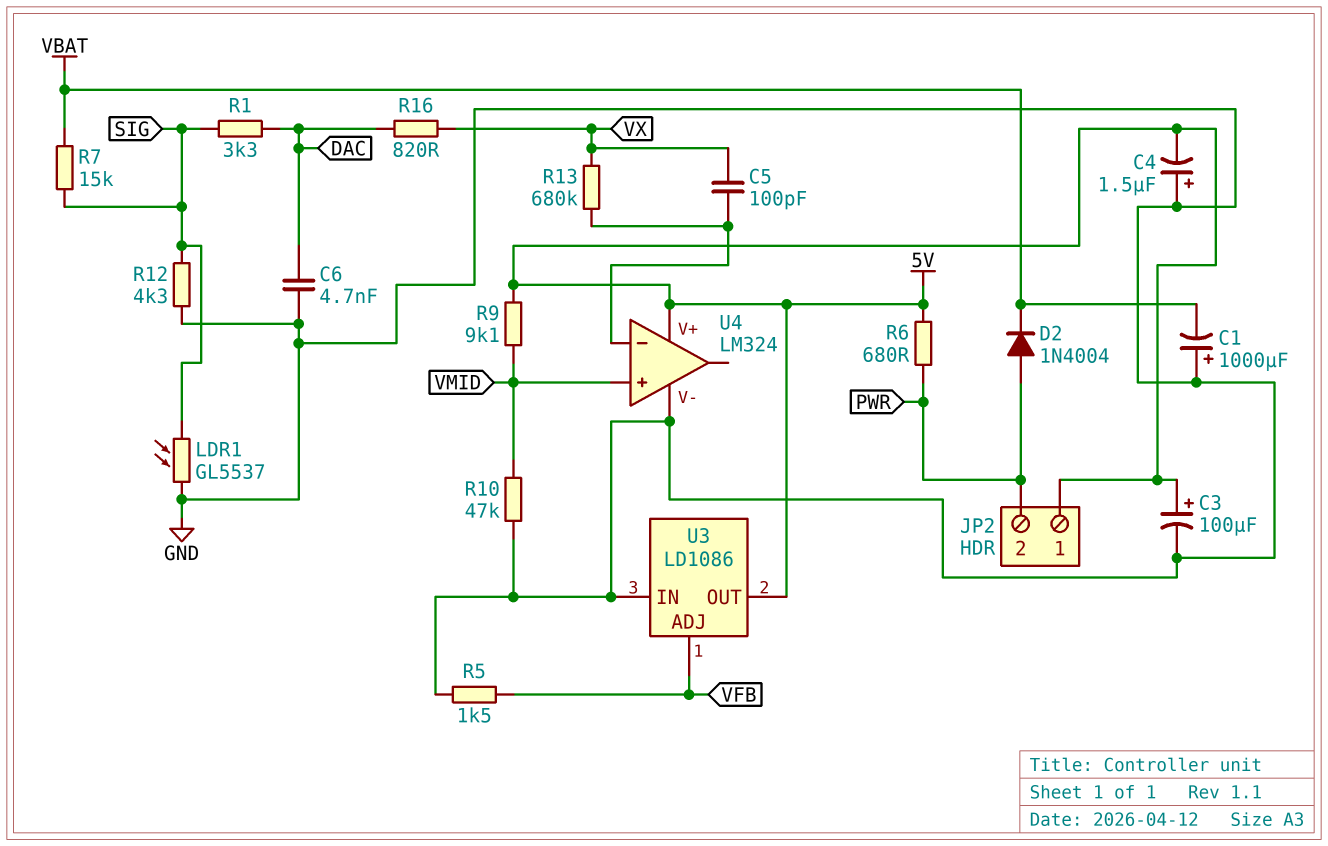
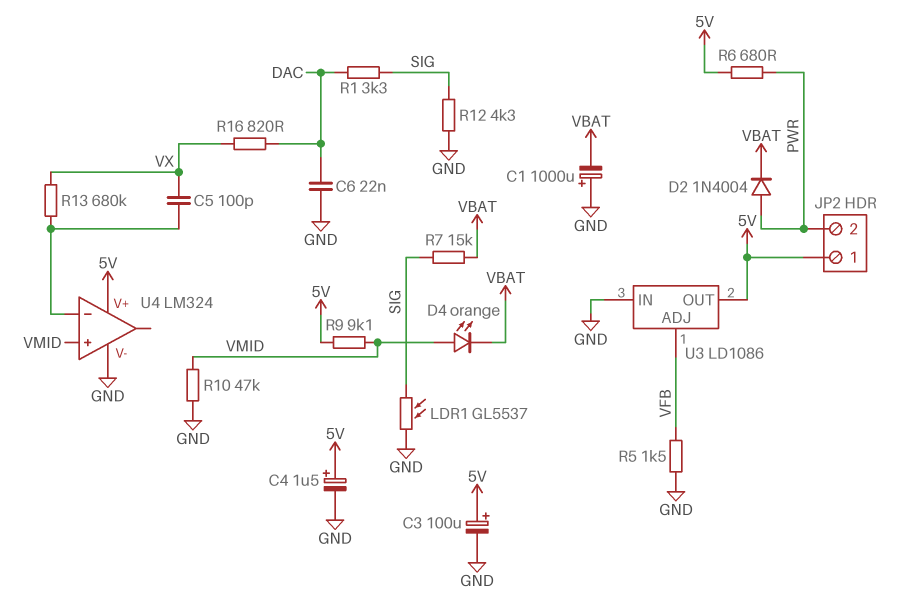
C4: 1.5uF (plus GND, minus 5V) -> 1.5uF (plus 5V, minus GND)
C6: 4.7nF (DAC, GND) -> 22nF (DAC, GND)
D4: none -> LED orange (A VMID, K VBAT)

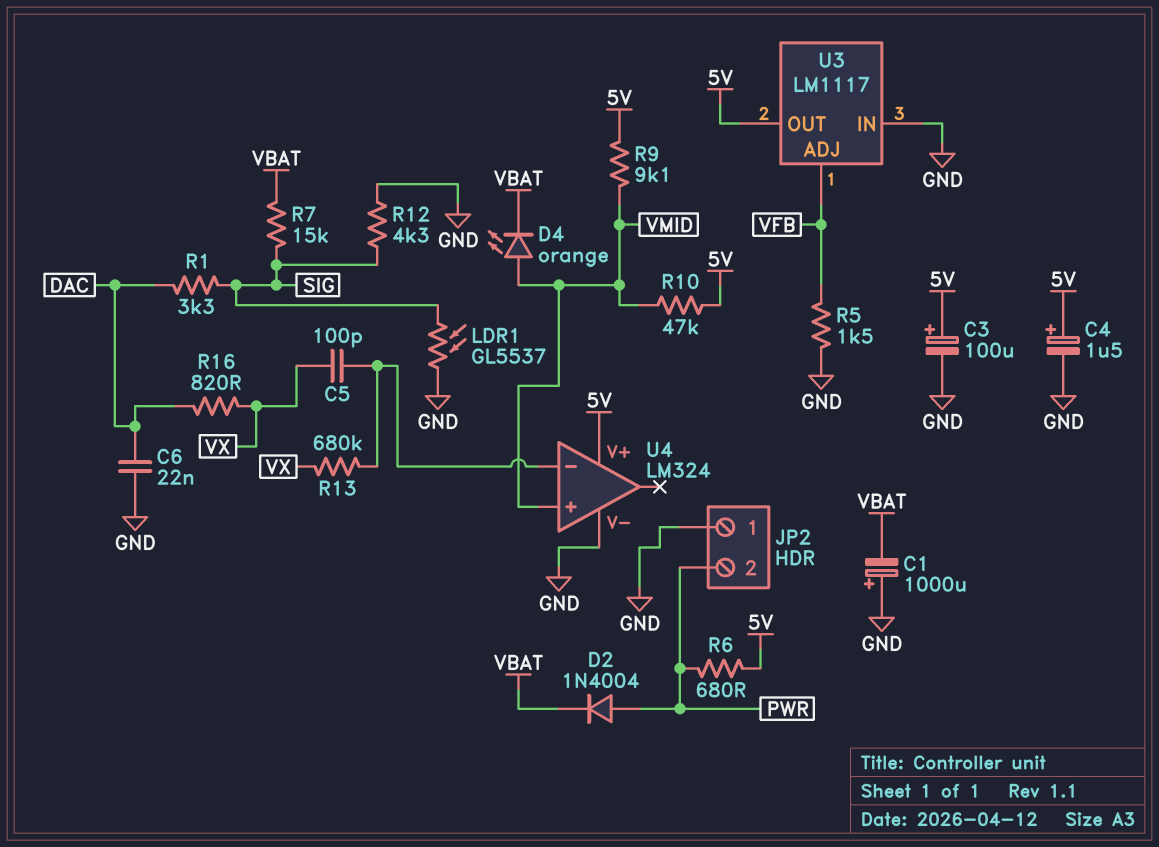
JP2 pin 1: 5V -> GND
R10: 47k (GND, VMID) -> 47k (5V, VMID)
U3: LD1086 -> LM1117

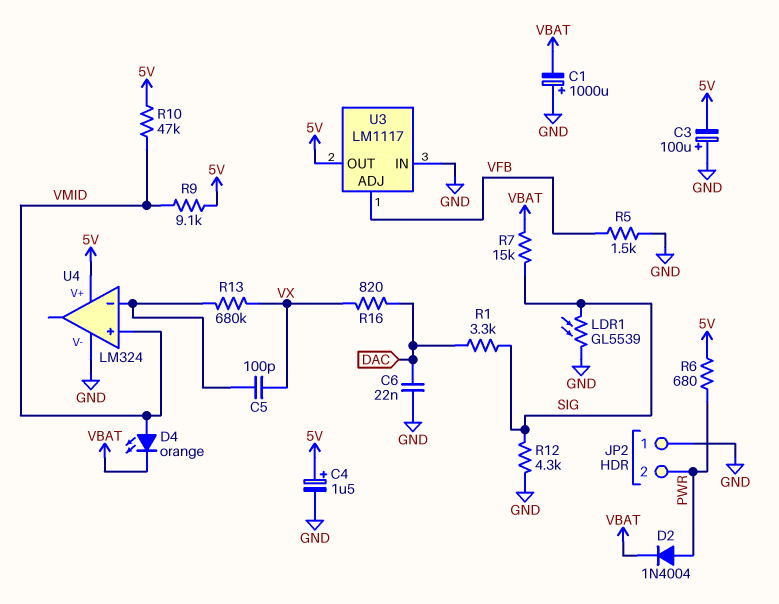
C3: 100uF (plus 5V, minus GND) -> 100uF (plus GND, minus 5V)
LDR1: GL5537 (GND, SIG) -> GL5539 (GND, SIG)

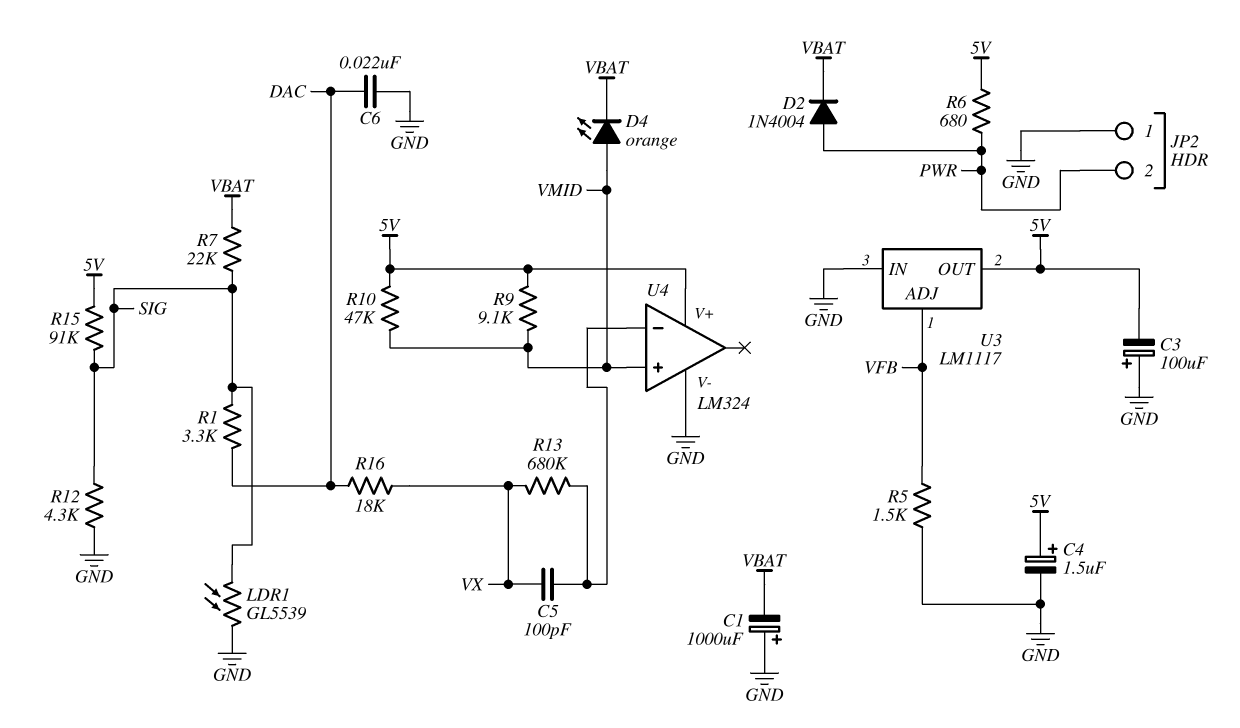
R7: 15k (SIG, VBAT) -> 22k (SIG, VBAT)
R15: none -> 91k (5V, SIG)
R16: 820 (DAC, VX) -> 18k (DAC, VX)

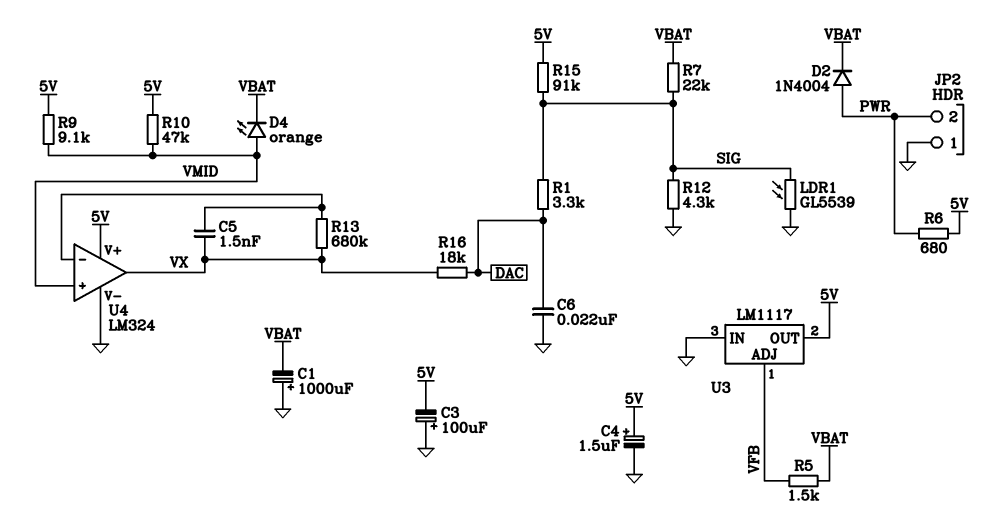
C5: 100pF (U4/in-, VX) -> 1.5nF (U4/in-, VX)
R5: 1.5k (GND, VFB) -> 1.5k (VBAT, VFB)
U4 pin out: none -> VX

